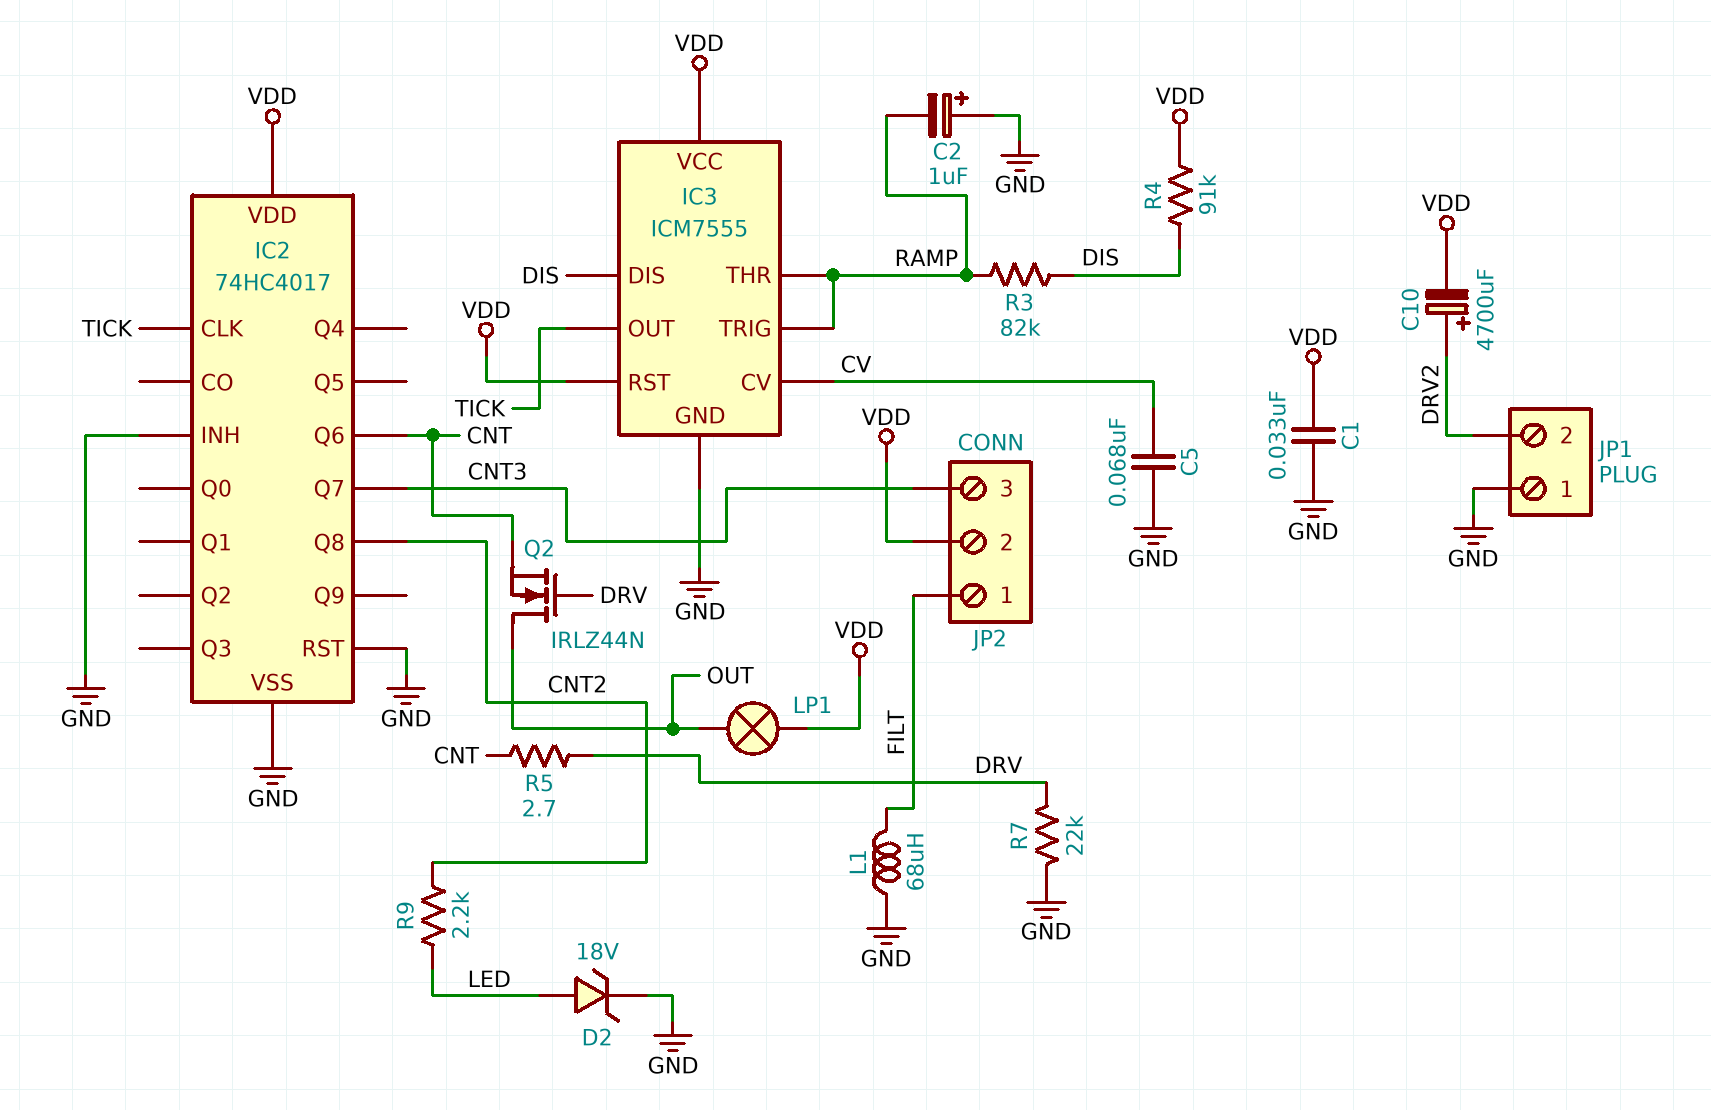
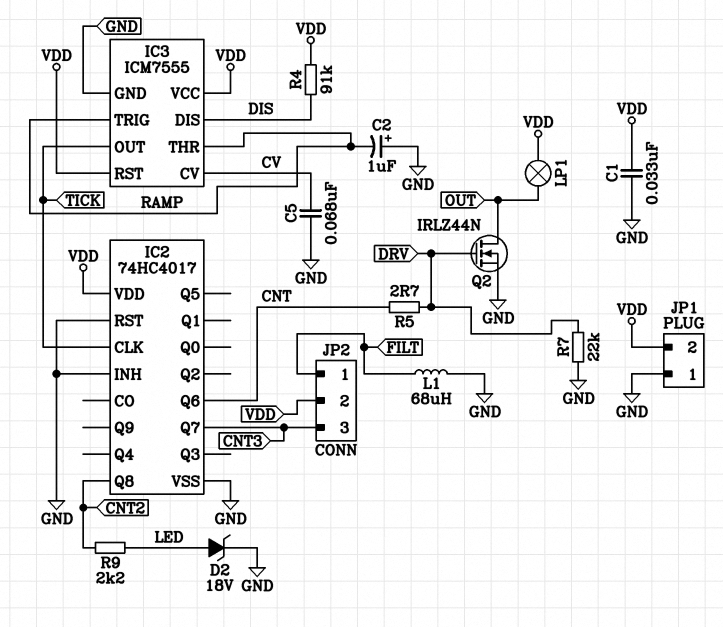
C10: 4700uF (plus DRV2, minus VDD) -> none
JP1 pin 2: DRV2 -> VDD
Q2: NMOS IRLZ44N (G DRV, D OUT, S CNT) -> NMOS IRLZ44N (G DRV, D OUT, S GND)
R3: 82k (DIS, RAMP) -> none

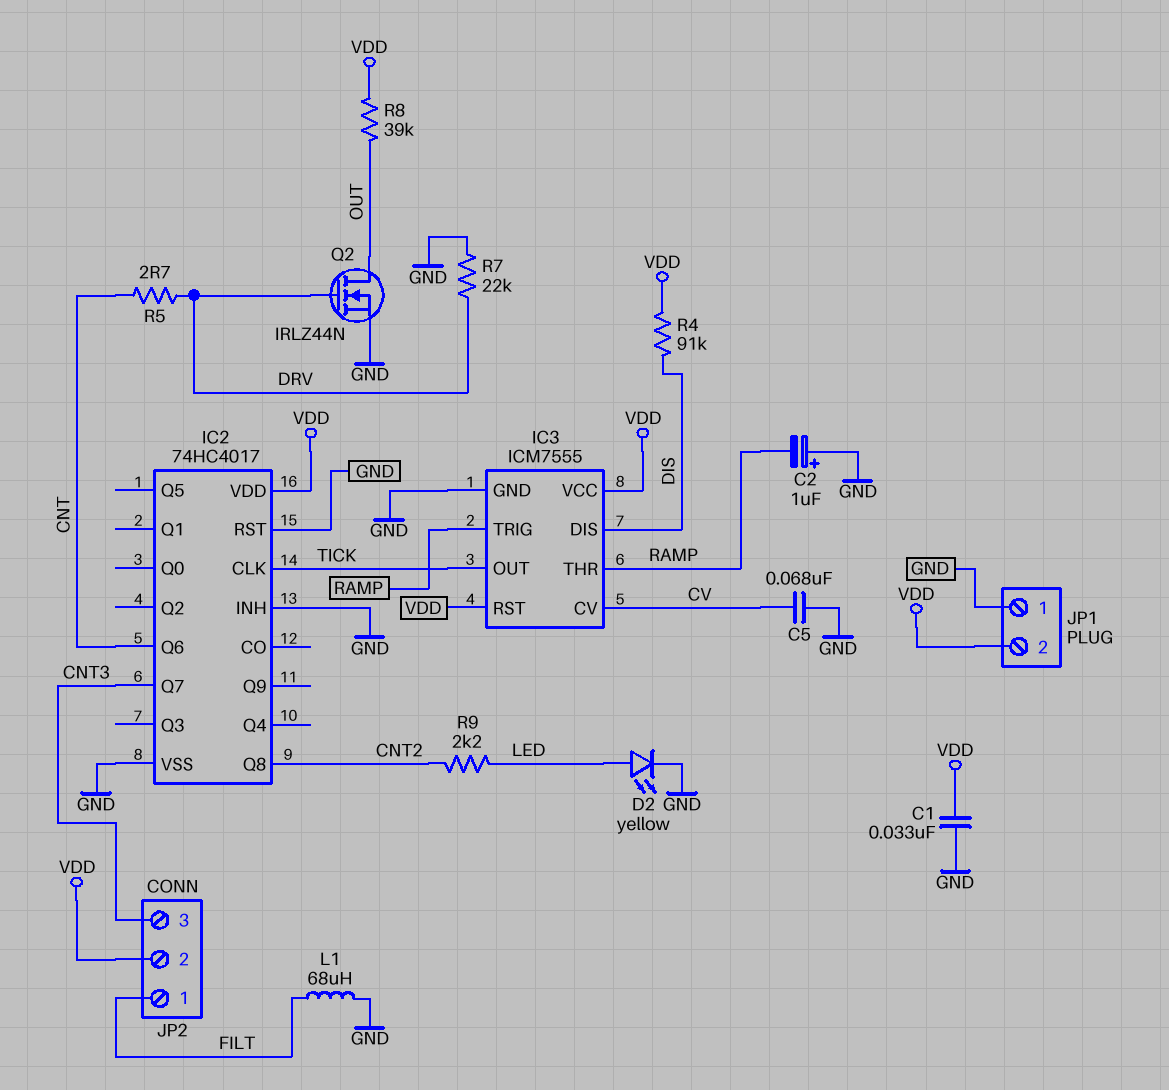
D2: zener 18V (A LED, K GND) -> LED yellow (A LED, K GND)
LP1: lamp (OUT, VDD) -> none
R8: none -> 39k (OUT, VDD)

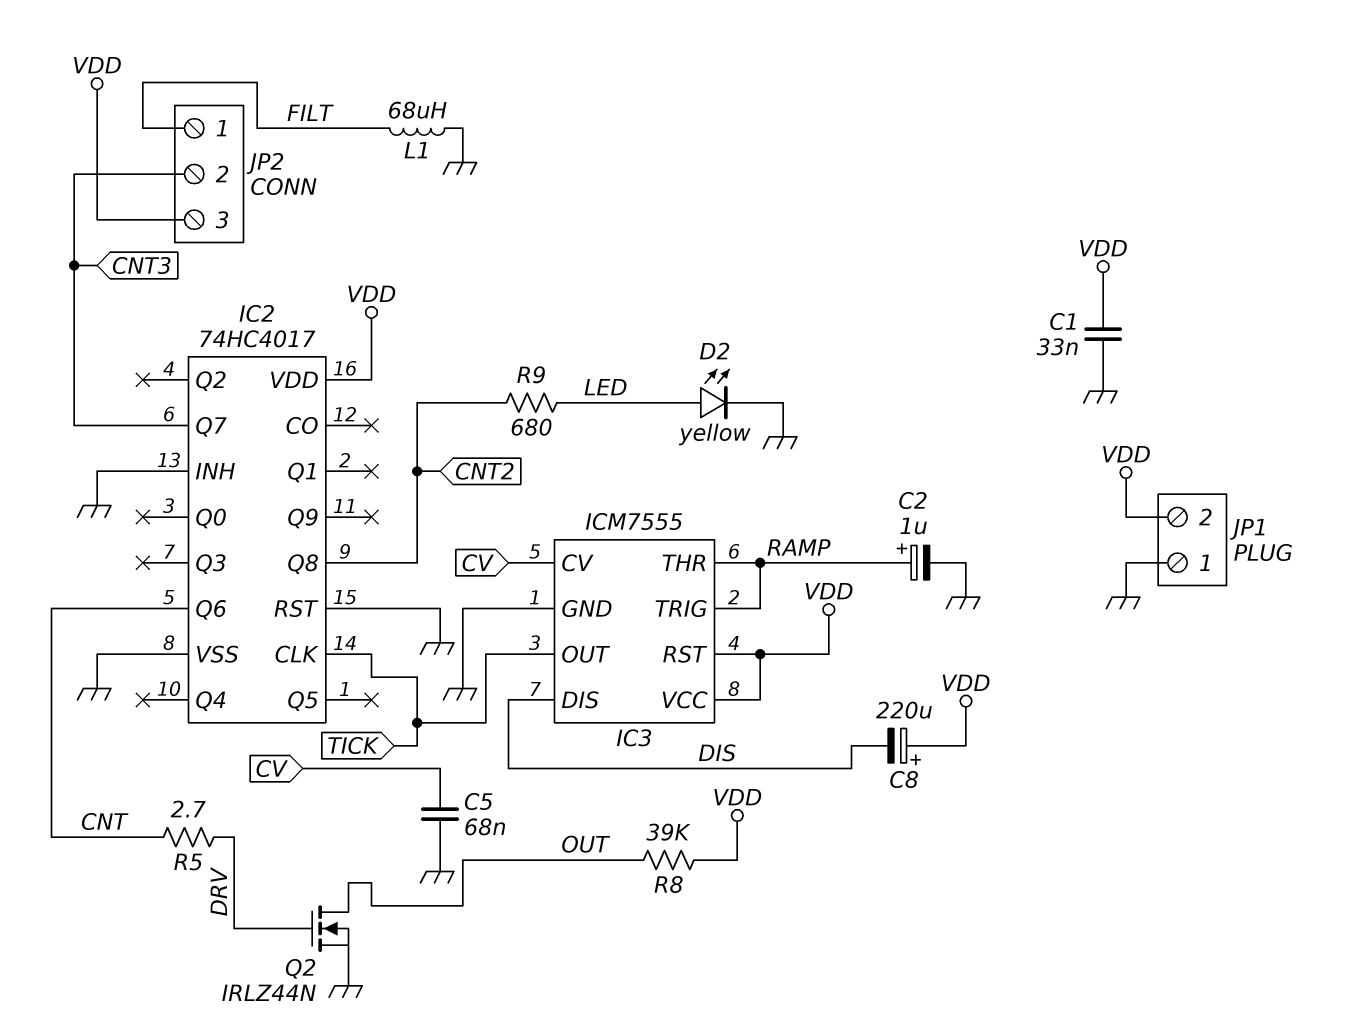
C2: 1uF (plus GND, minus RAMP) -> 1uF (plus RAMP, minus GND)
C8: none -> 220uF (plus VDD, minus DIS)
JP2 pin 2: VDD -> CNT3
JP2 pin 3: CNT3 -> VDD
R4: 91k (DIS, VDD) -> none
R7: 22k (DRV, GND) -> none
R9: 2.2k (CNT2, LED) -> 680 (CNT2, LED)

